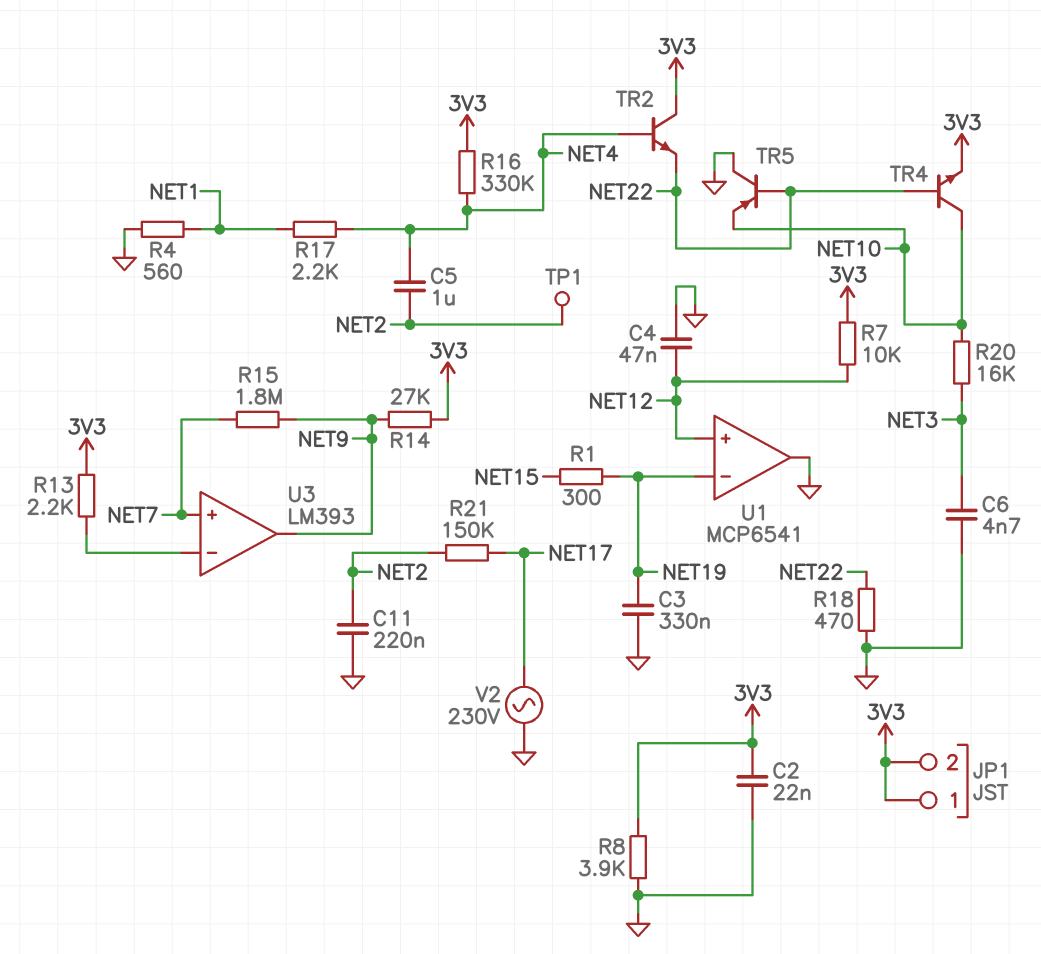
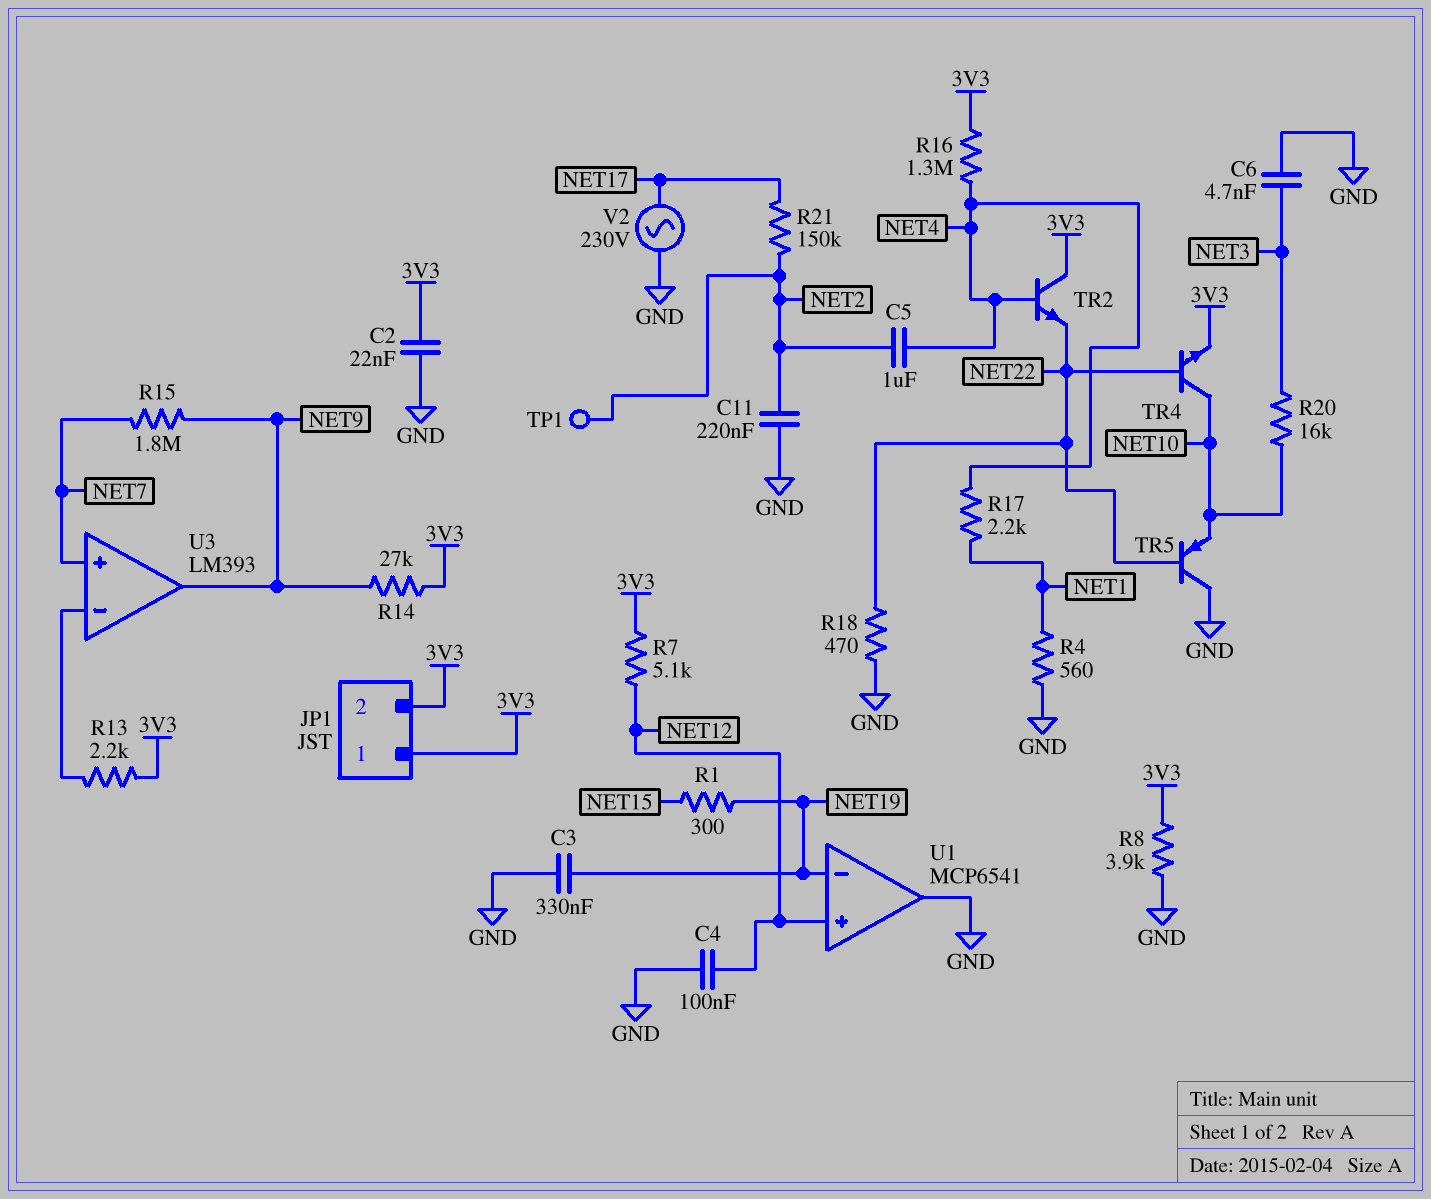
C4: 47nF (GND, NET12) -> 100nF (GND, NET12)
R7: 10k (3V3, NET12) -> 5.1k (3V3, NET12)
R16: 330k (3V3, NET4) -> 1.3M (3V3, NET4)

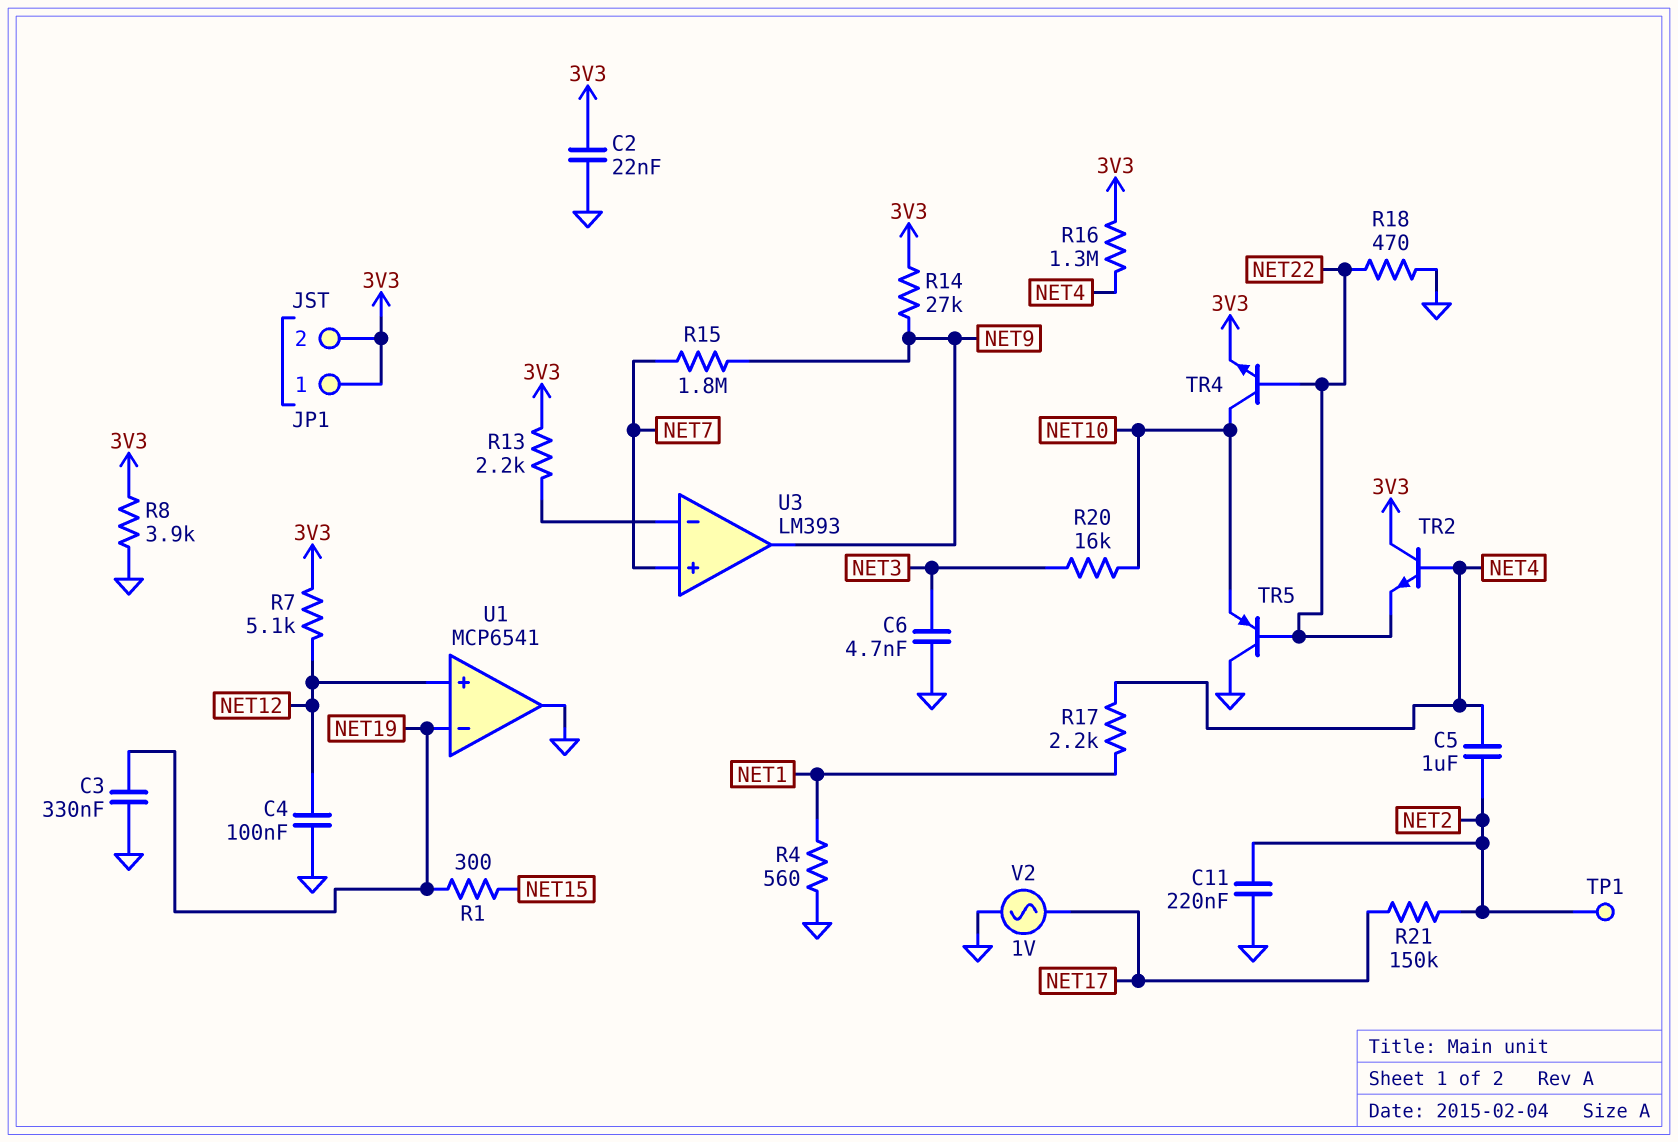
V2: AC 230V (GND, NET17) -> AC 1V (GND, NET17)

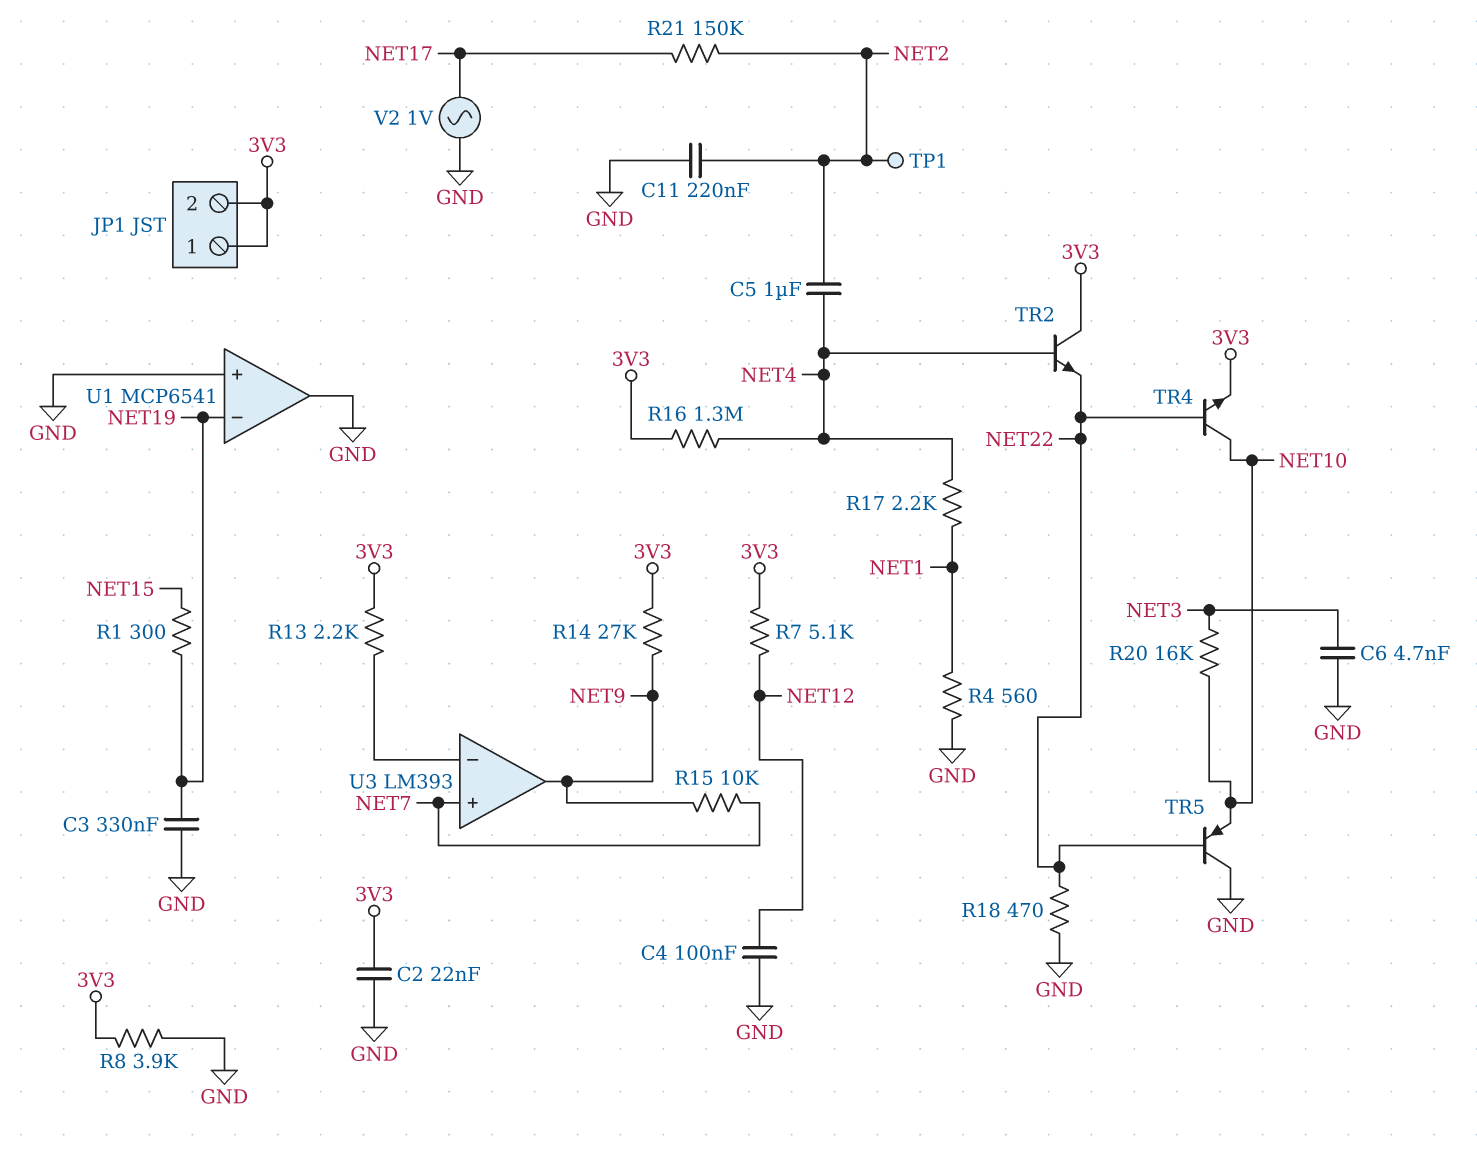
R15: 1.8M (NET7, NET9) -> 10k (NET7, NET9)
U1 pin in+: NET12 -> GND

